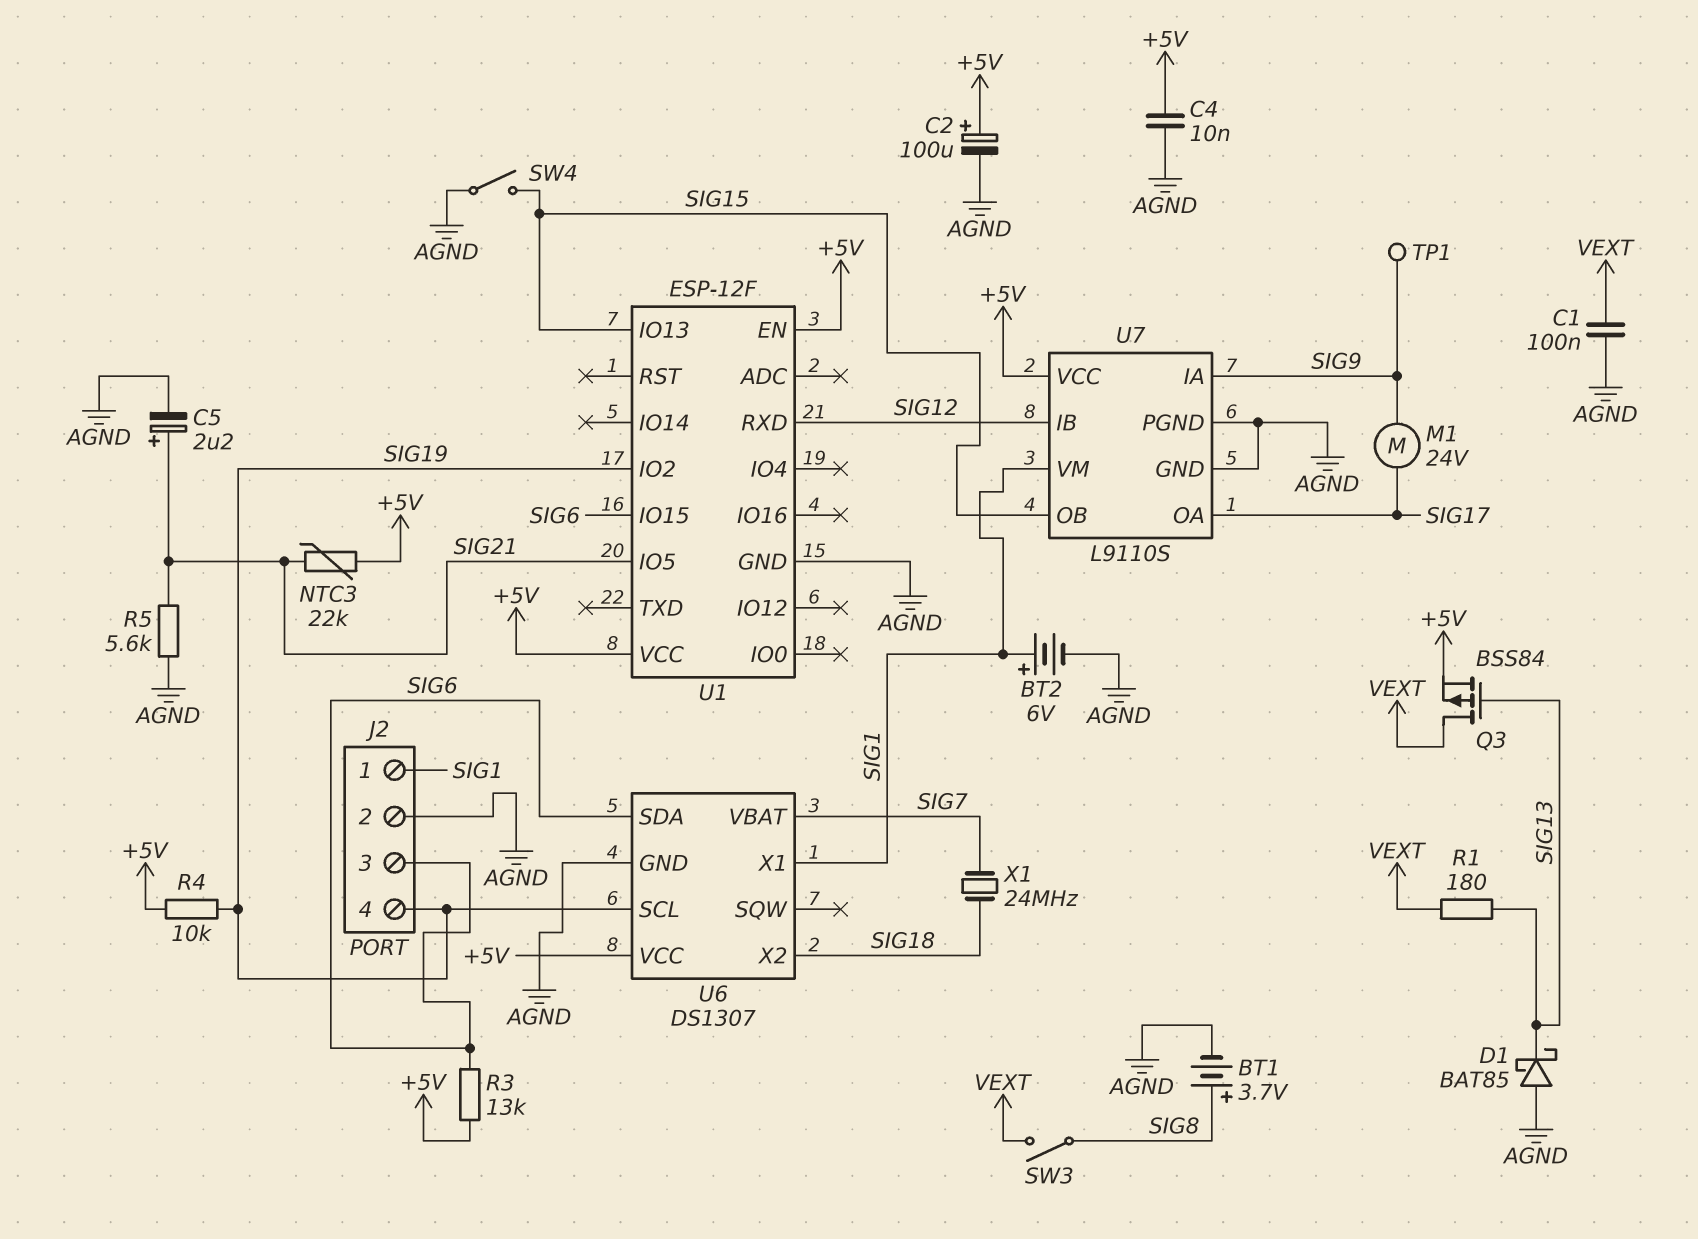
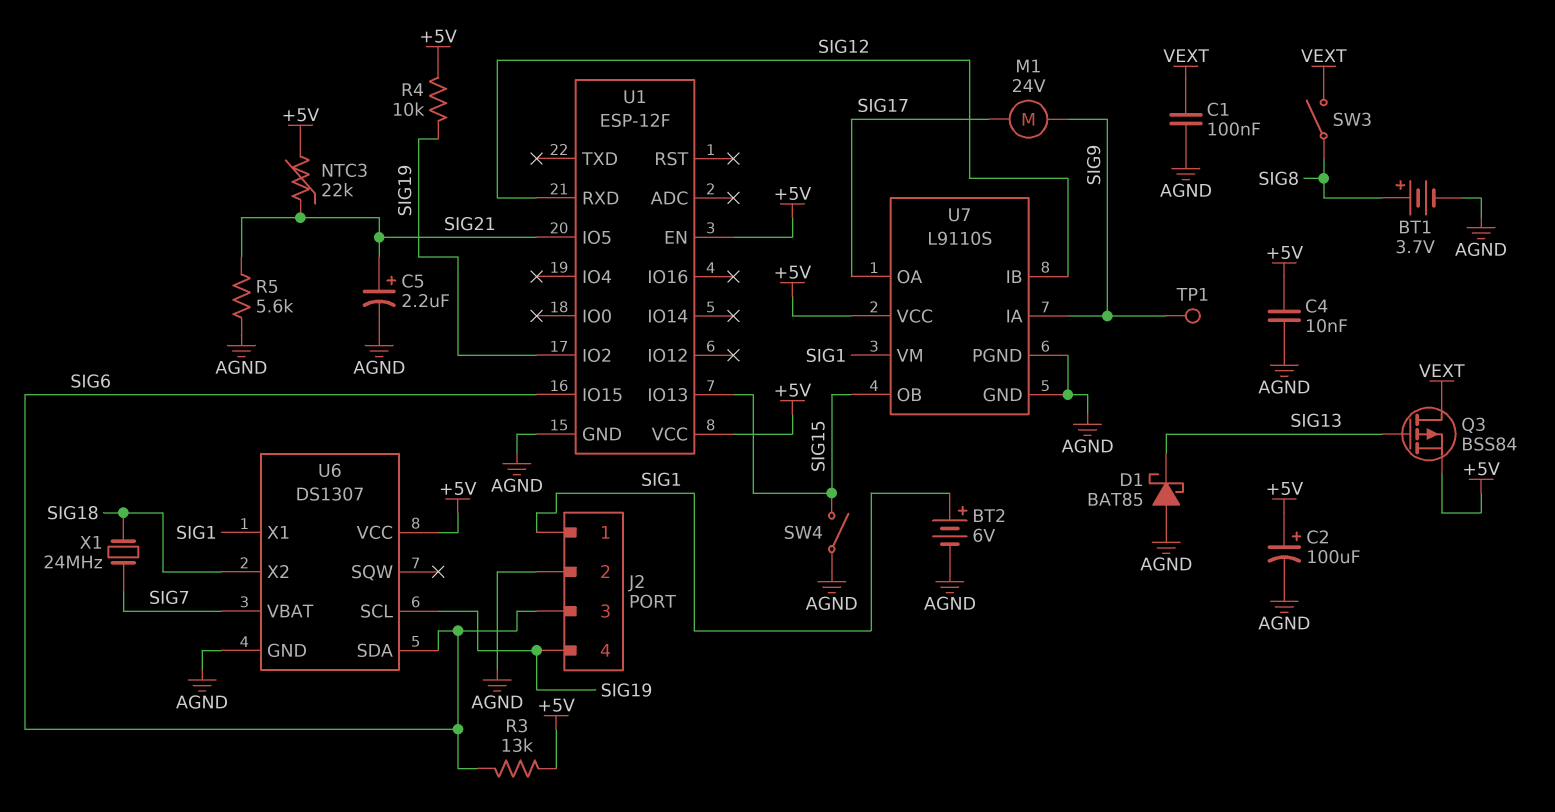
R1: 180 (SIG13, VEXT) -> none

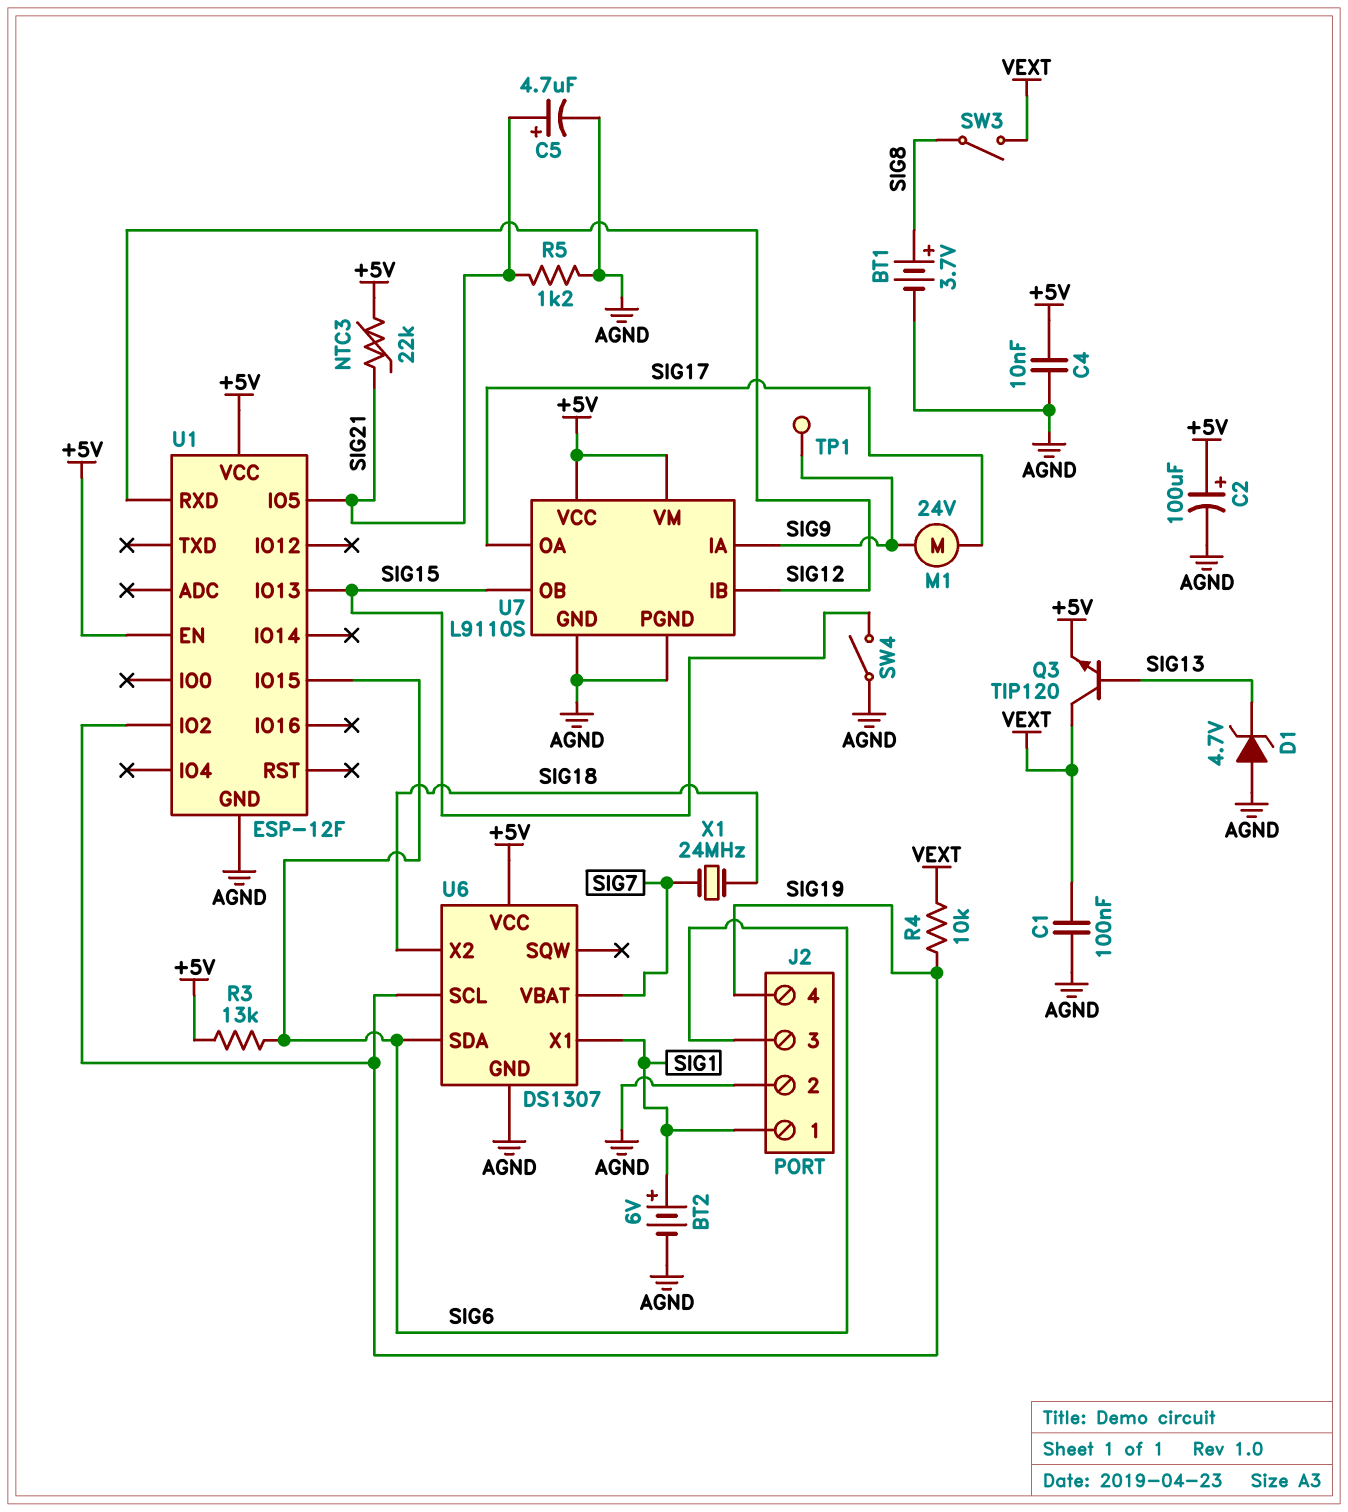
C5: 2.2uF (plus SIG21, minus AGND) -> 4.7uF (plus SIG21, minus AGND)
D1: schottky BAT85 (A AGND, K SIG13) -> zener 4.7V (A AGND, K SIG13)
Q3: PMOS BSS84 (G SIG13, D VEXT, S +5V) -> NPN TIP120 (B SIG13, C VEXT, E +5V)
R4: 10k (+5V, SIG19) -> 10k (SIG19, VEXT)
R5: 5.6k (AGND, SIG21) -> 1.2k (AGND, SIG21)
U7 pin VM: SIG1 -> +5V

